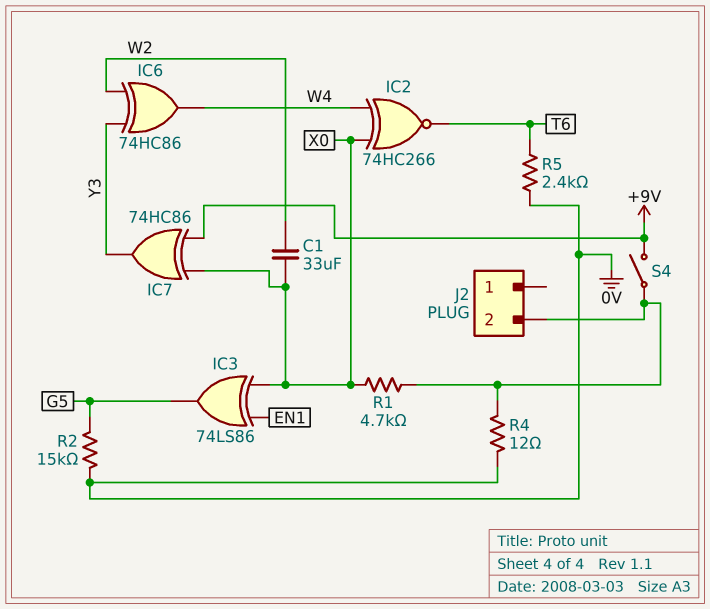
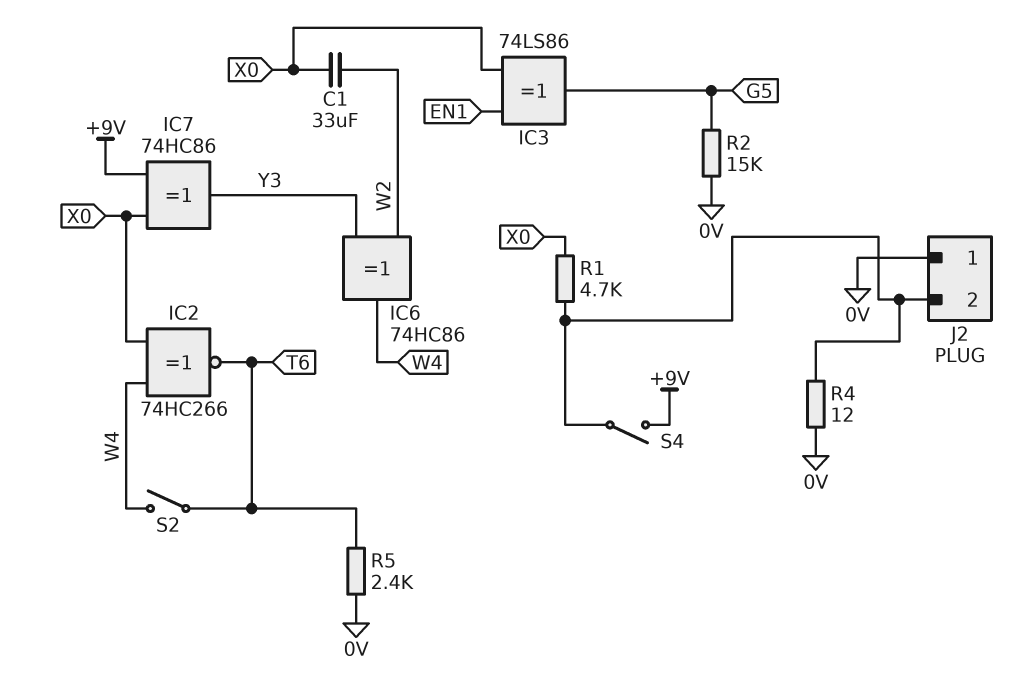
J2 pin 1: none -> 0V
S2: none -> switch (T6, W4)

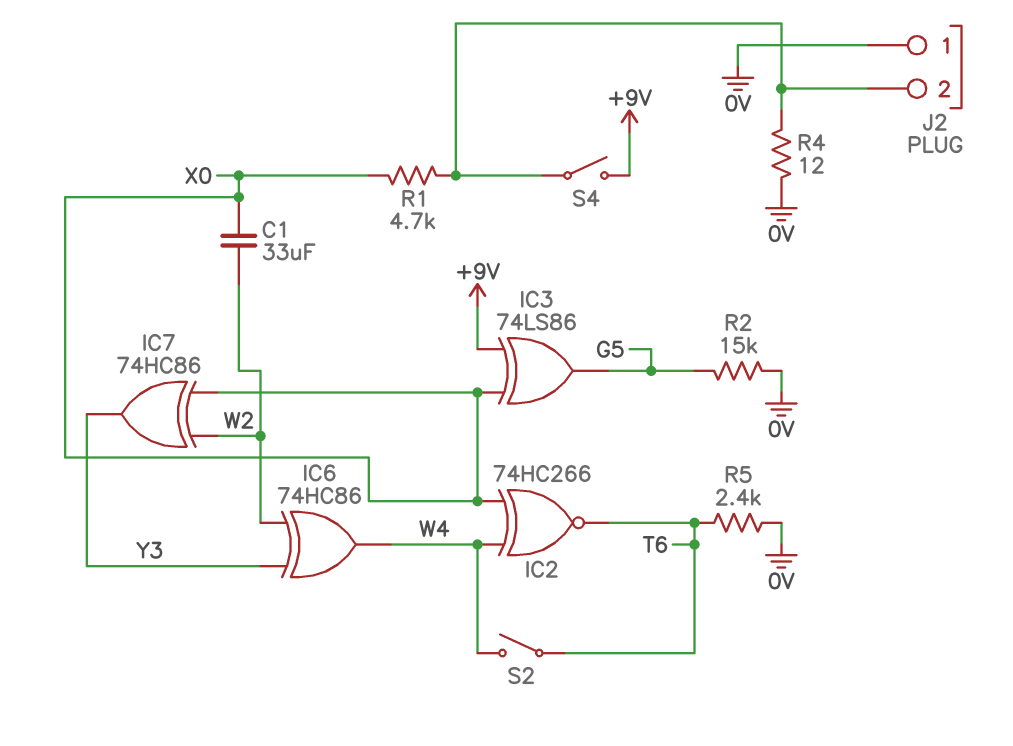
IC3: XOR 74LS86 (in EN1, in X0, out G5) -> XOR 74LS86 (in +9V, in X0, out G5)
IC7: XOR 74HC86 (in +9V, in X0, out Y3) -> XOR 74HC86 (in W2, in X0, out Y3)

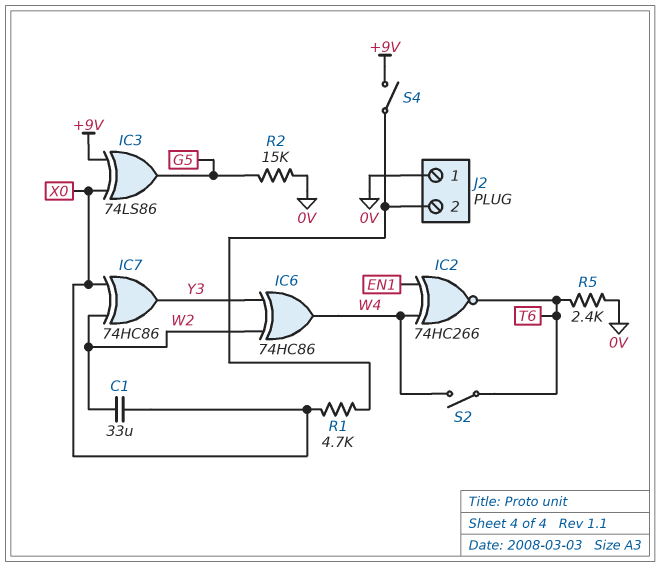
IC2: XNOR 74HC266 (in W4, in X0, out T6) -> XNOR 74HC266 (in EN1, in W4, out T6)
R4: 12 (0V, J2/2) -> none

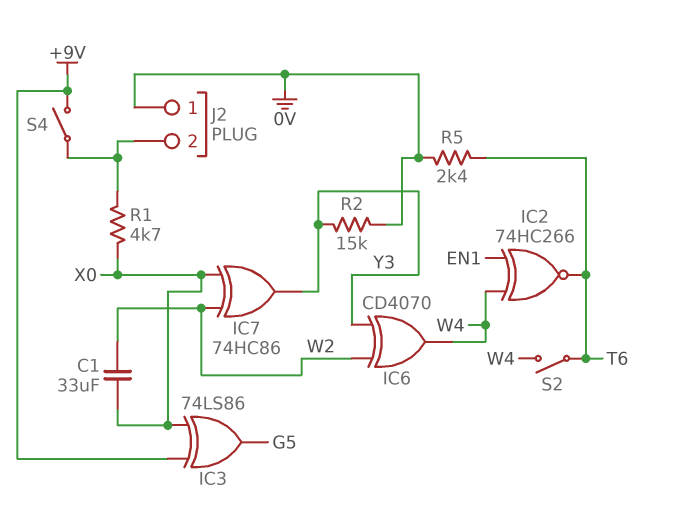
IC6: XOR 74HC86 (in W2, in Y3, out W4) -> XOR CD4070 (in W2, in Y3, out W4)
R2: 15k (0V, G5) -> 15k (0V, Y3)

